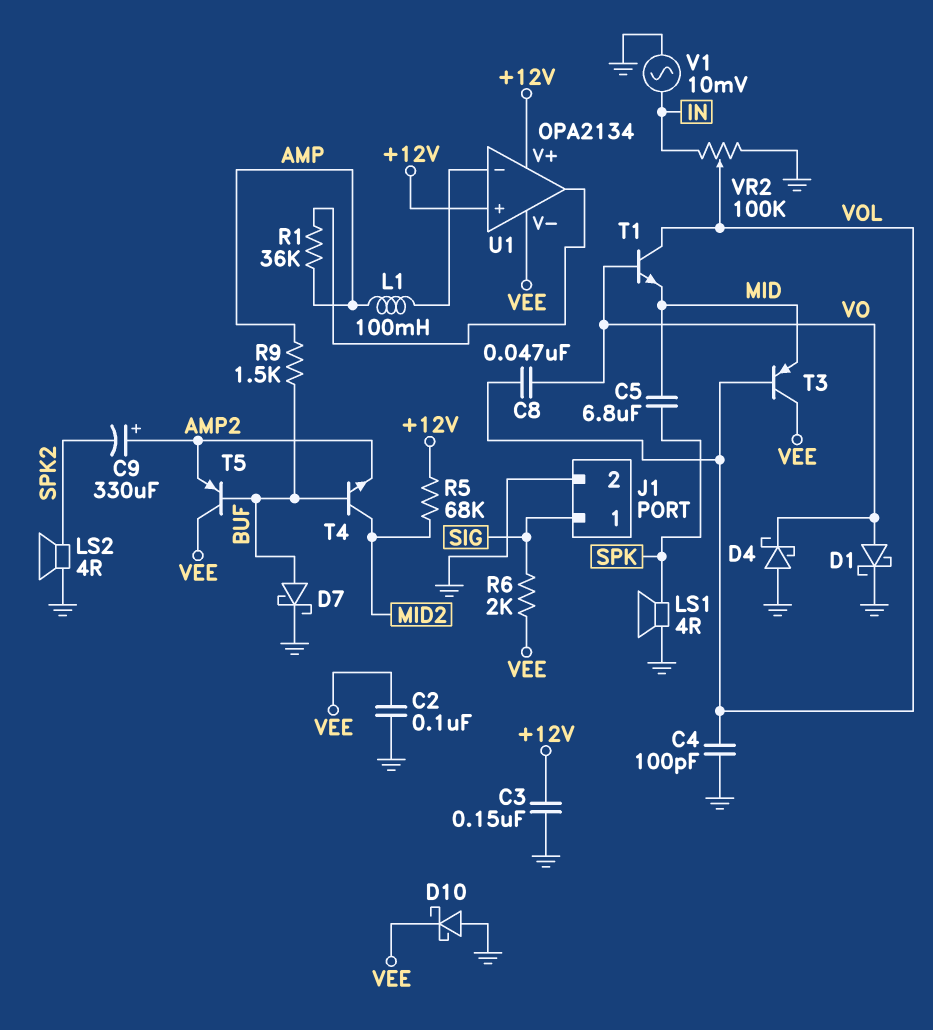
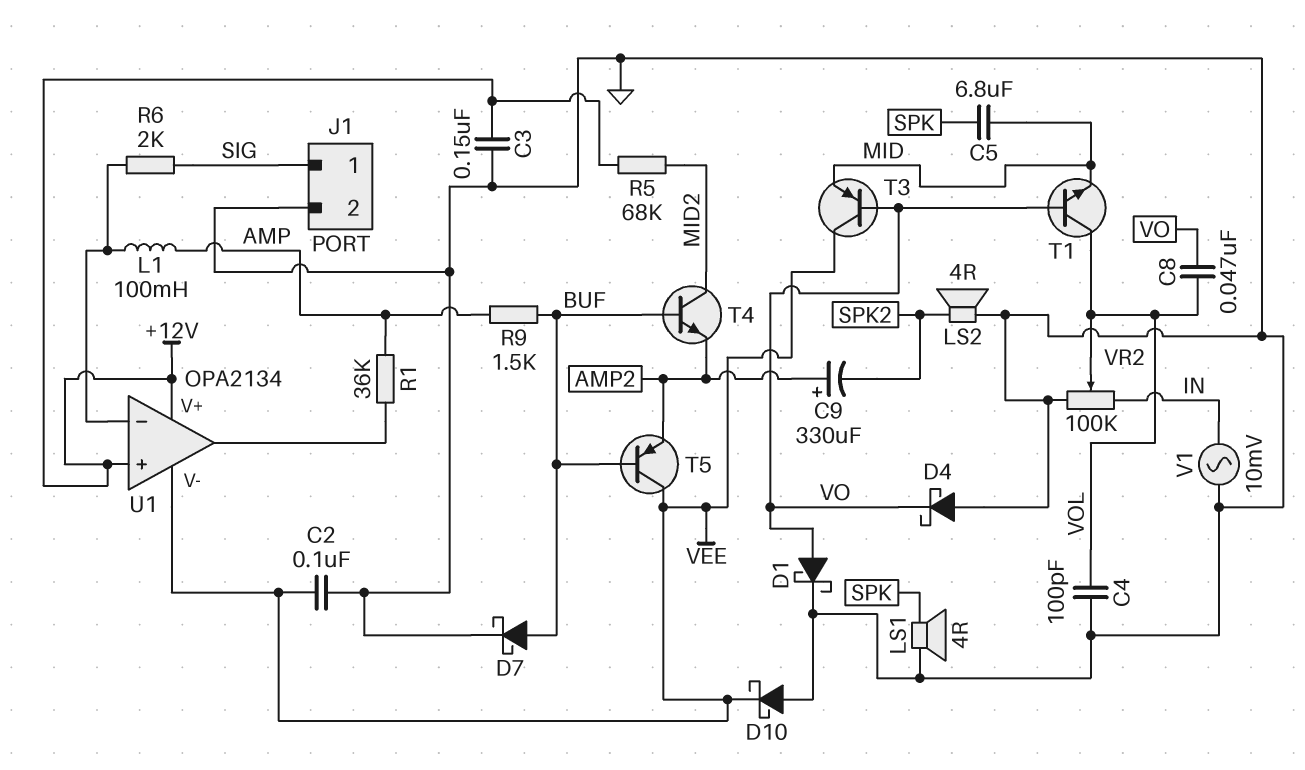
R6: 2k (SIG, VEE) -> 2k (SIG, U1/in-)
T3: PNP (B VOL, C VEE, E MID) -> PNP (B VO, C VEE, E MID)

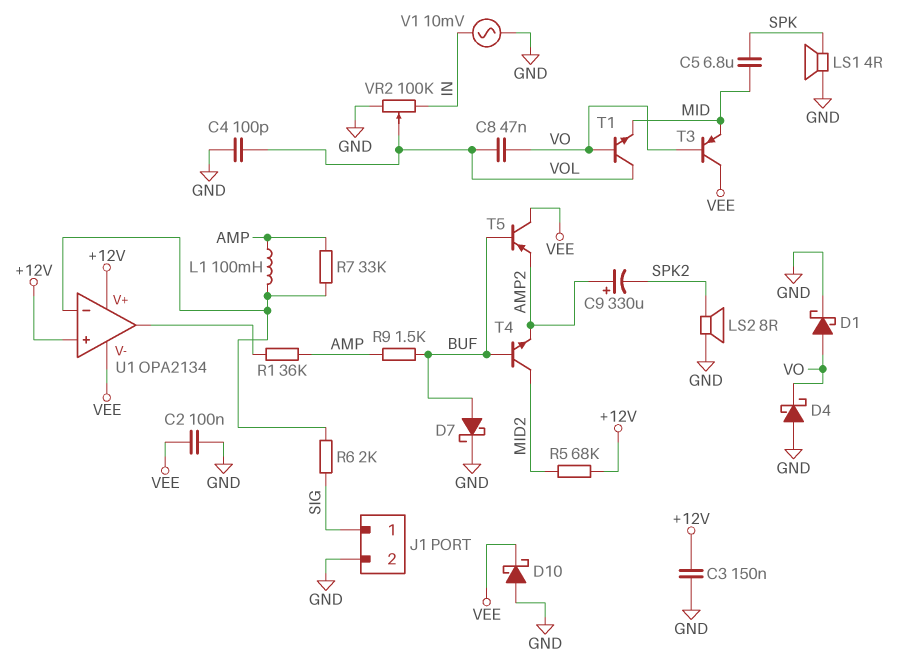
LS2: speaker 4R (GND, SPK2) -> speaker 8R (GND, SPK2)
R7: none -> 33k (AMP, U1/in-)

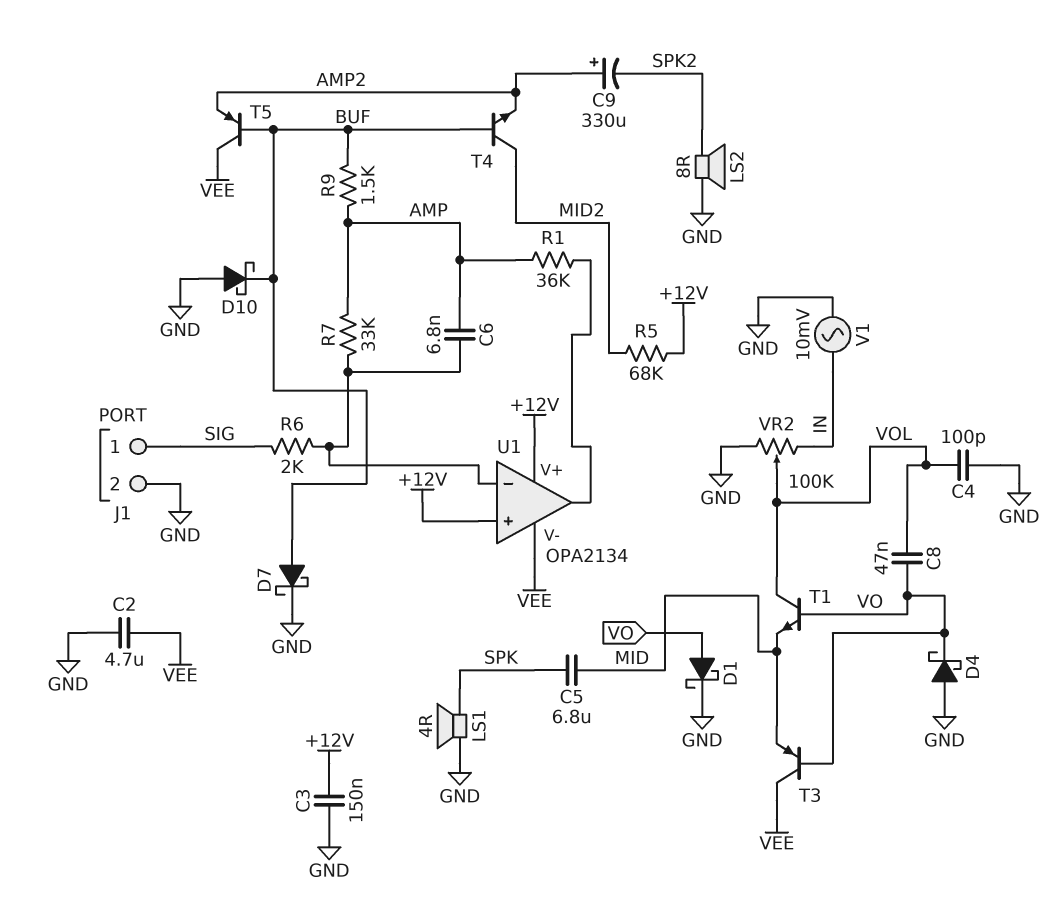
C2: 100nF (GND, VEE) -> 4.7uF (GND, VEE)
C6: none -> 6.8nF (AMP, U1/in-)
D10: schottky (A GND, K VEE) -> schottky (A GND, K BUF)
L1: 100mH (AMP, U1/in-) -> none

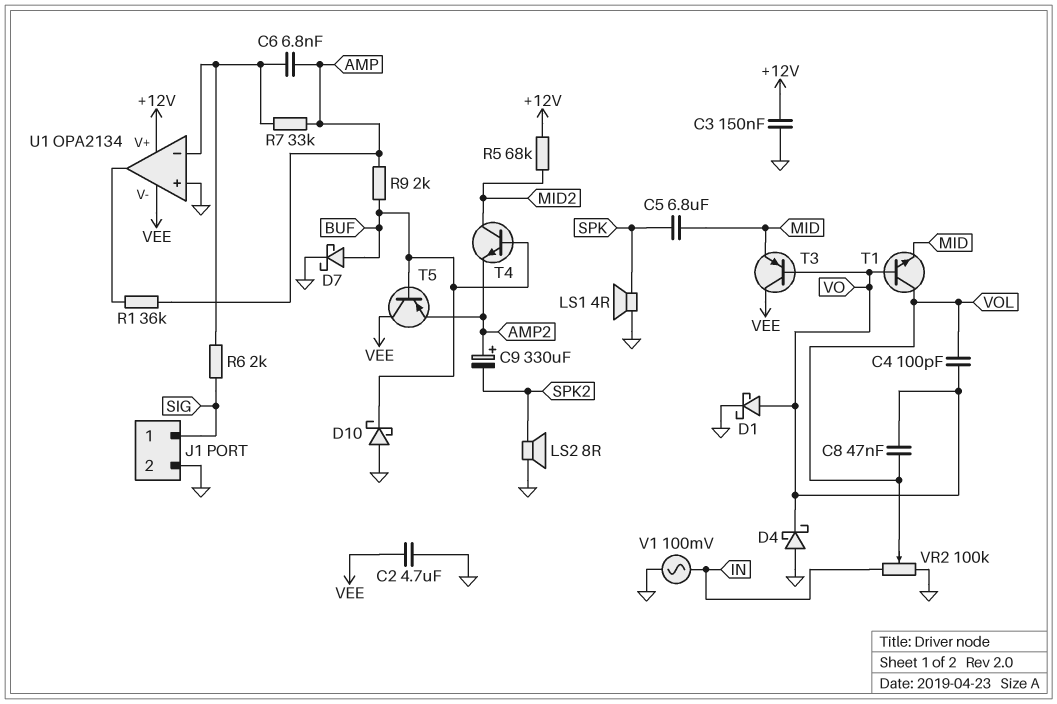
C4: 100pF (GND, VOL) -> 100pF (VO, VOL)
R9: 1.5k (AMP, BUF) -> 2k (AMP, BUF)
U1 pin in+: +12V -> GND
V1: AC 10mV (GND, IN) -> AC 100mV (GND, IN)

